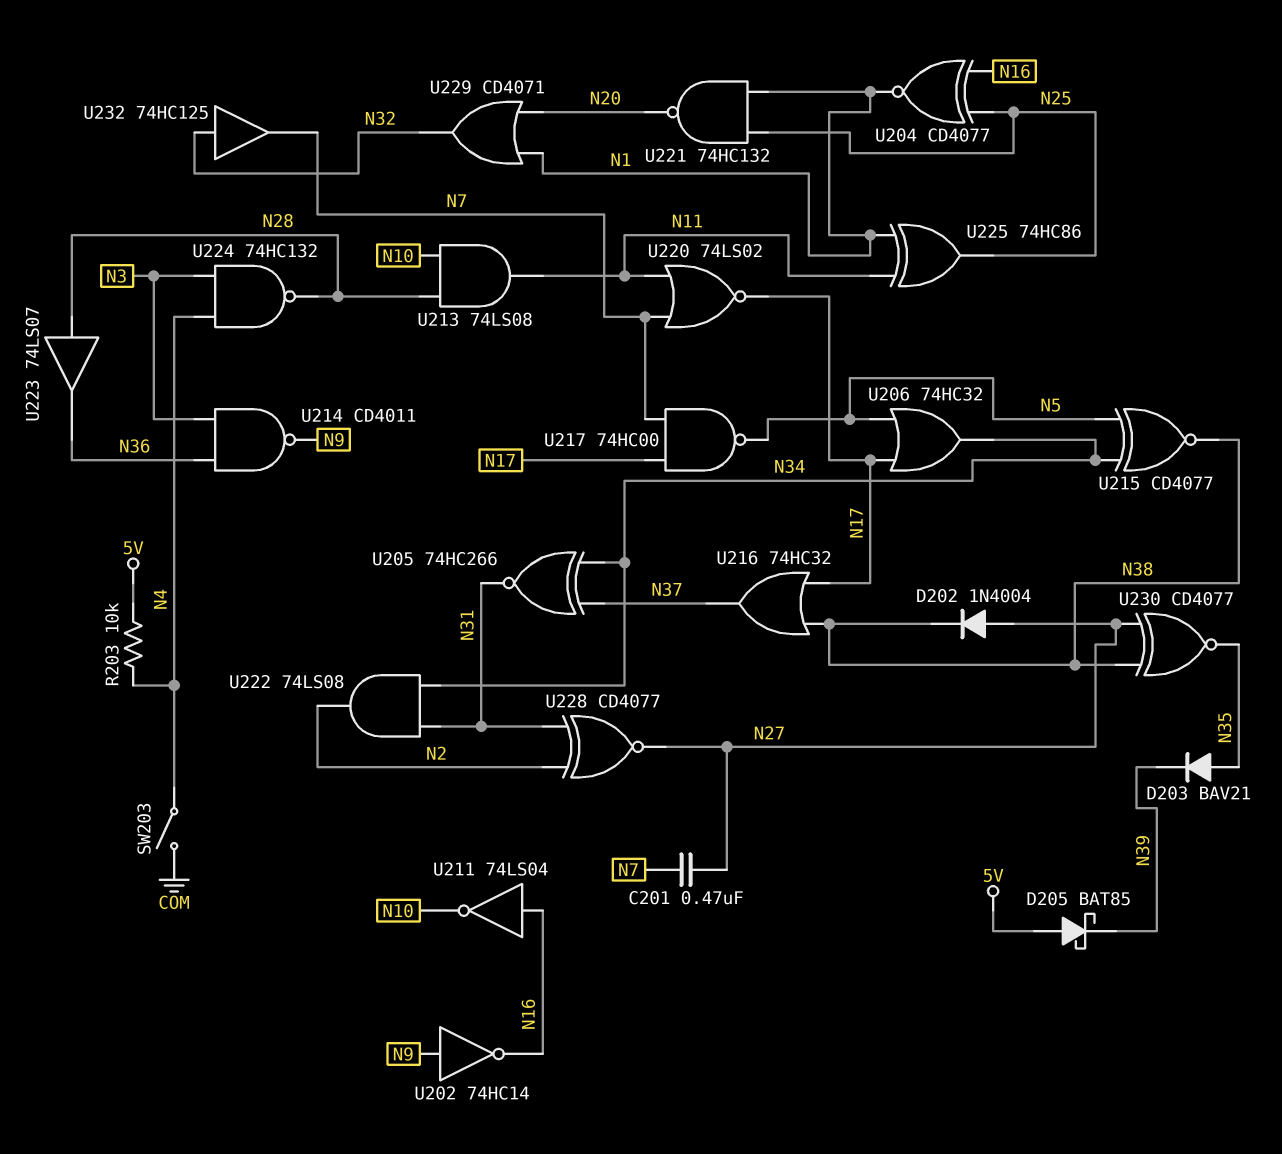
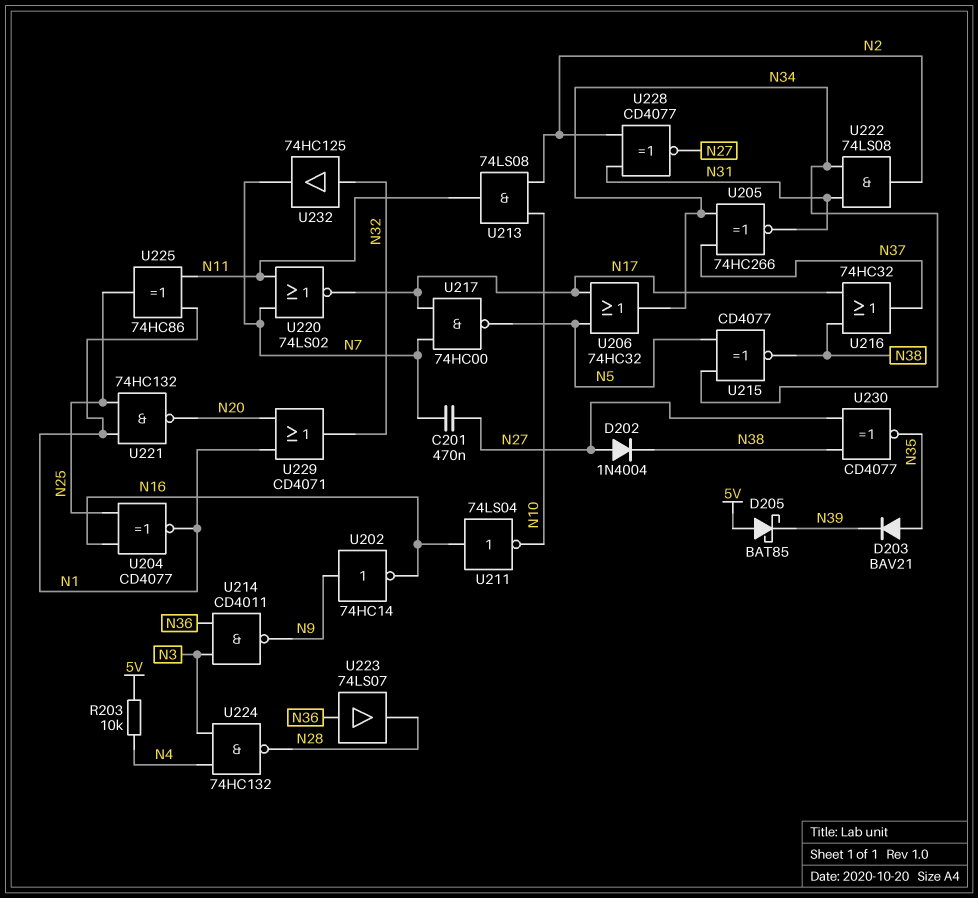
SW203: switch (COM, N4) -> none
U213: AND 74LS08 (in N10, in N28, out N11) -> AND 74LS08 (in N2, in N10, out N11)
U223: buffer 74LS07 (in N28, out N36) -> buffer 74LS07 (in N36, out N28)

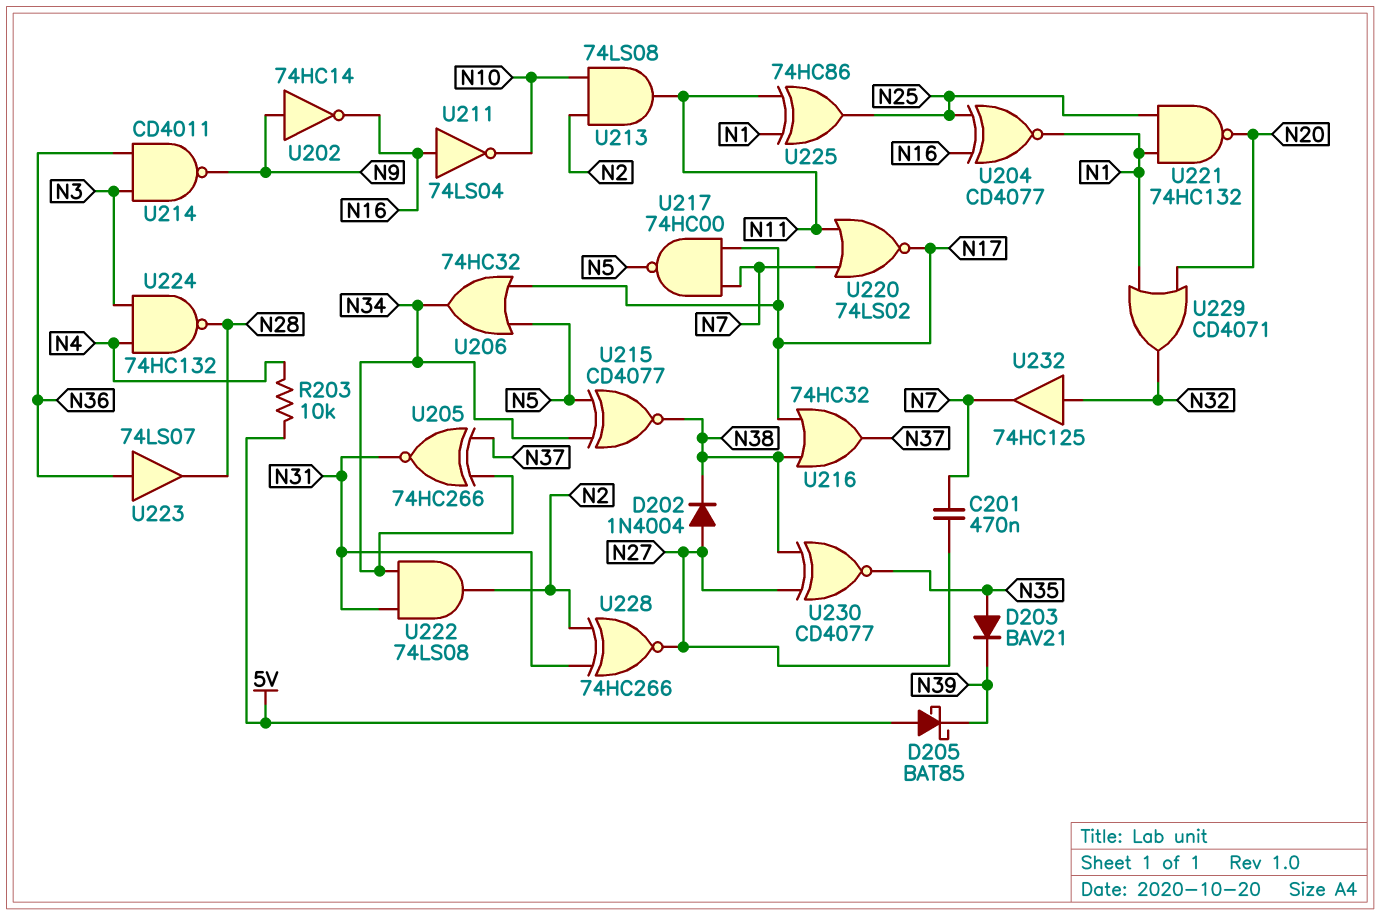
U228: XNOR CD4077 (in N2, in N31, out N27) -> XNOR 74HC266 (in N2, in N31, out N27)

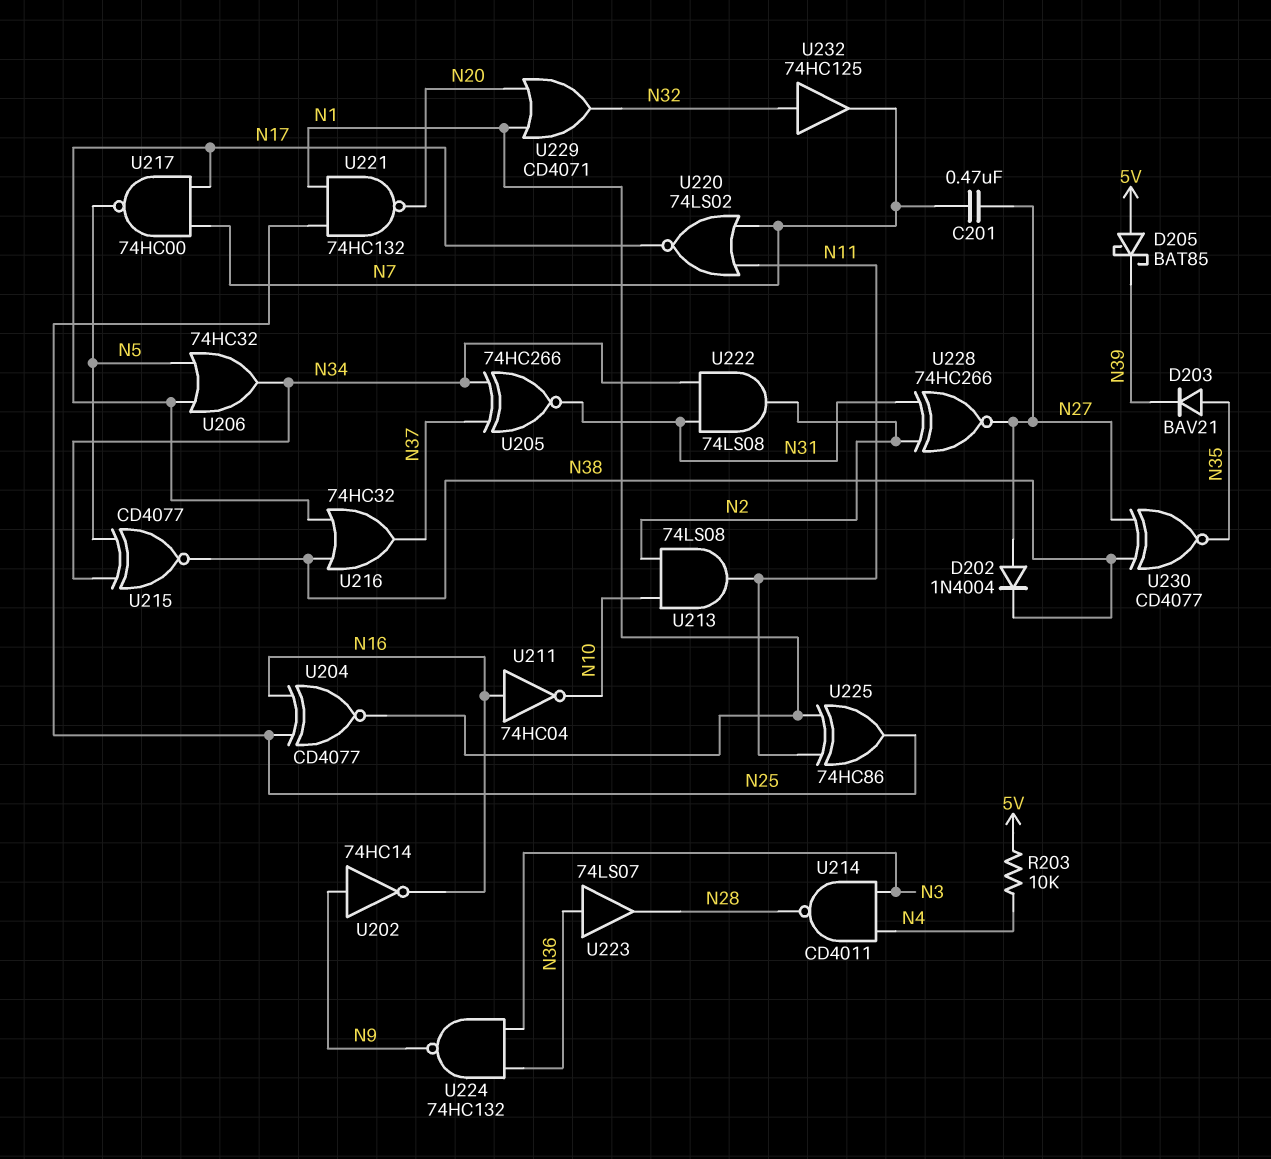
U211: NOT 74LS04 (in N16, out N10) -> NOT 74HC04 (in N16, out N10)
U214: NAND CD4011 (in N3, in N36, out N9) -> NAND CD4011 (in N3, in N4, out N28)
U224: NAND 74HC132 (in N3, in N4, out N28) -> NAND 74HC132 (in N3, in N36, out N9)

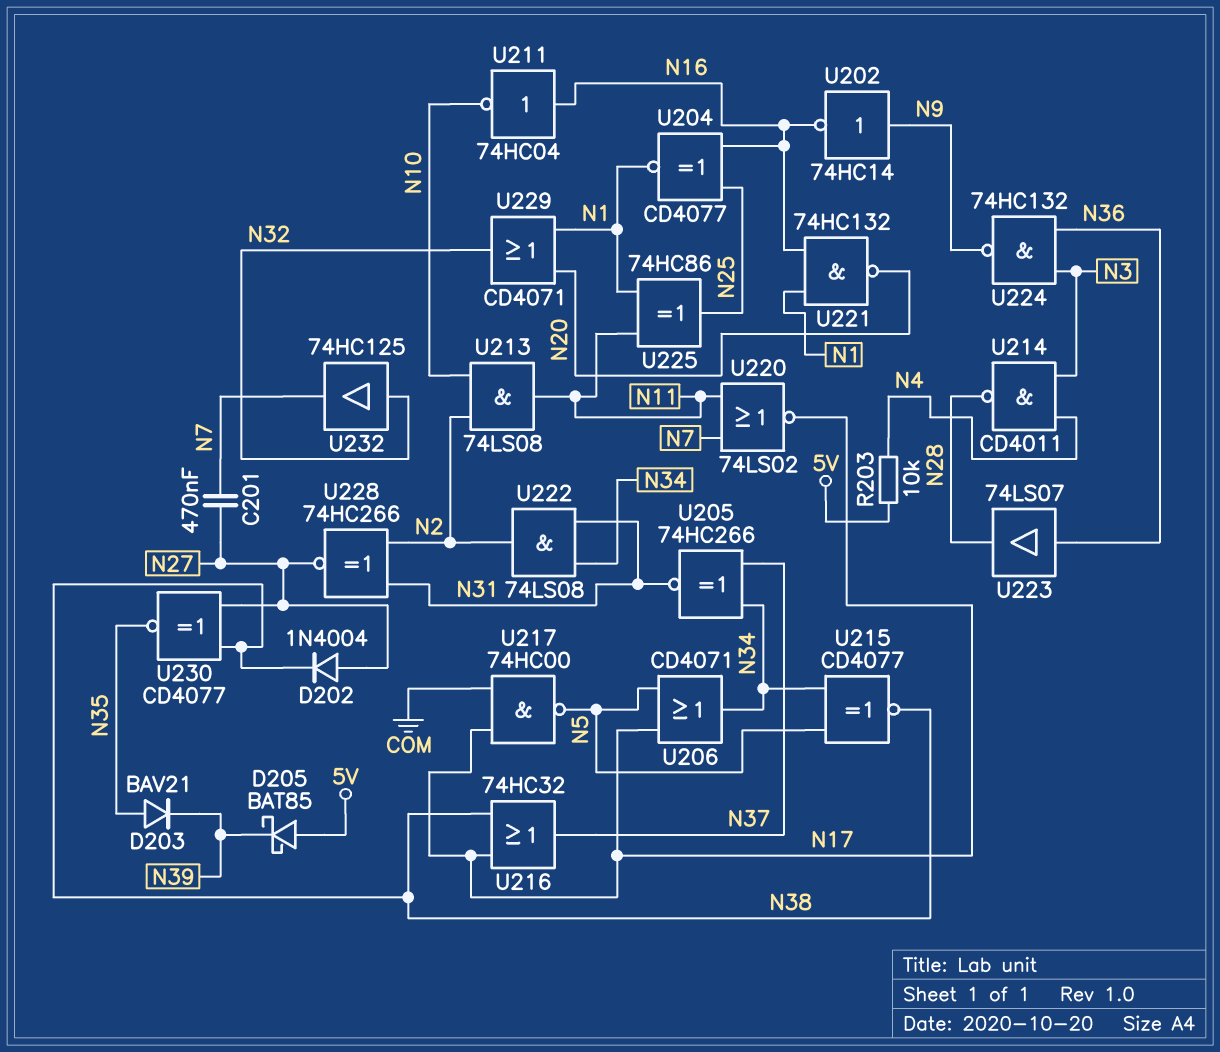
U206: OR 74HC32 (in N5, in N17, out N34) -> OR CD4071 (in N5, in N17, out N34)
U217: NAND 74HC00 (in N7, in N17, out N5) -> NAND 74HC00 (in COM, in N17, out N5)
U221: NAND 74HC132 (in N1, in N25, out N20) -> NAND 74HC132 (in N1, in N16, out N20)

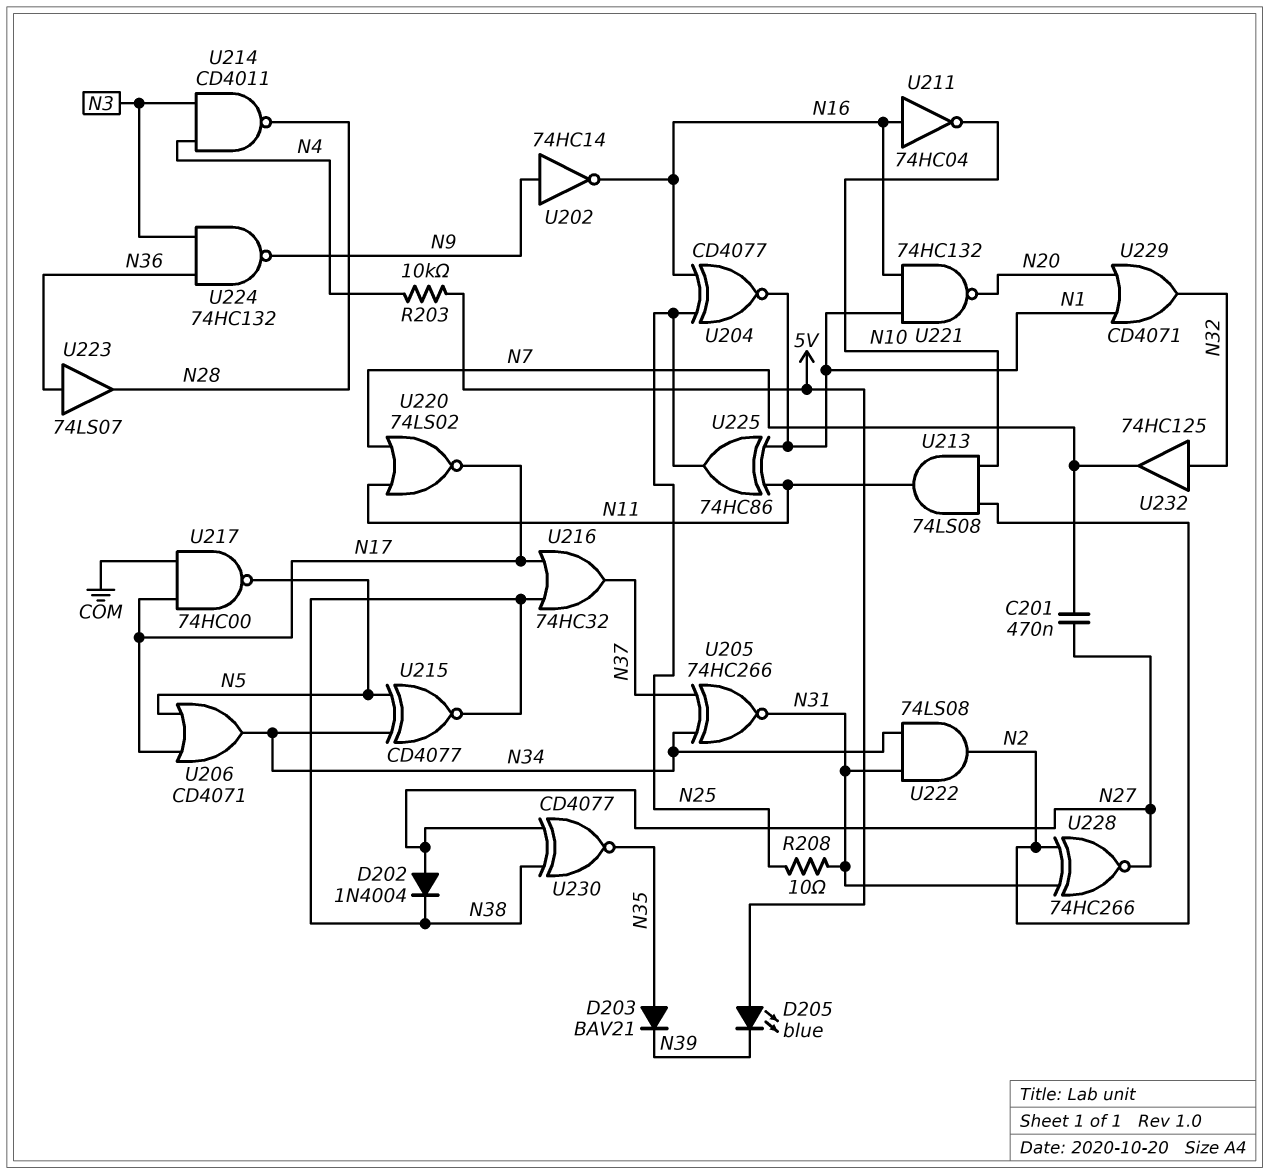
D205: schottky BAT85 (A 5V, K N39) -> LED blue (A 5V, K N39)
R208: none -> 10 (N25, N31)

